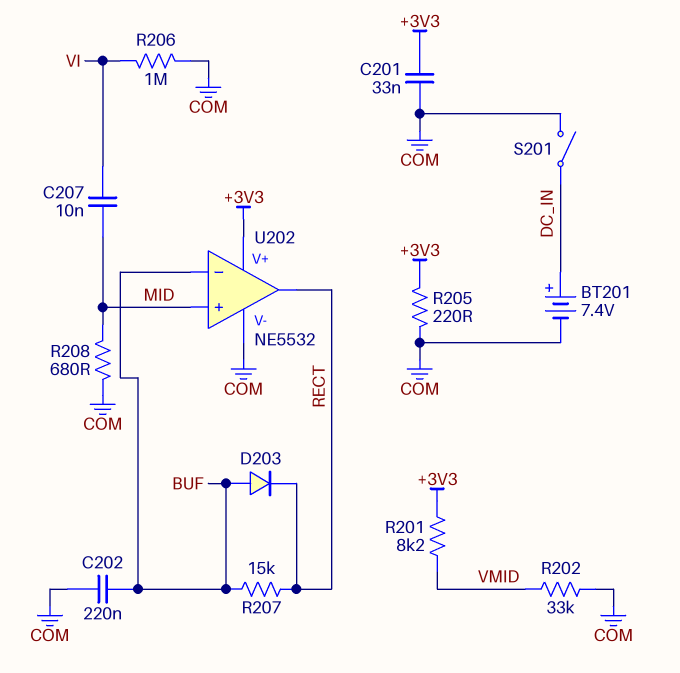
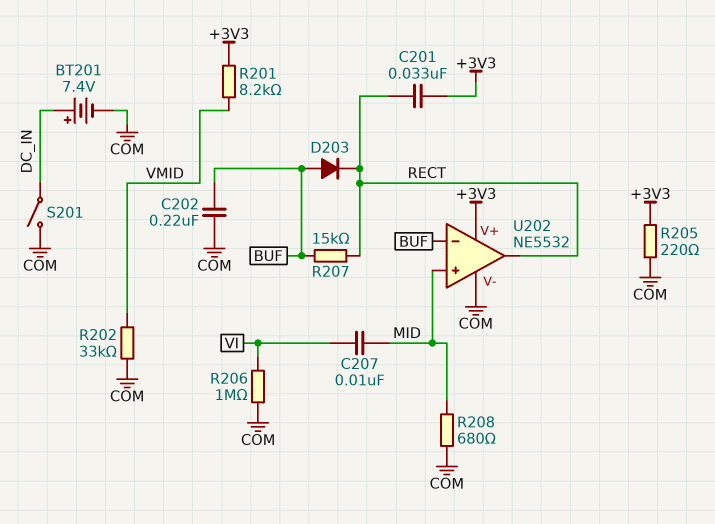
C201: 33nF (+3V3, COM) -> 33nF (+3V3, RECT)

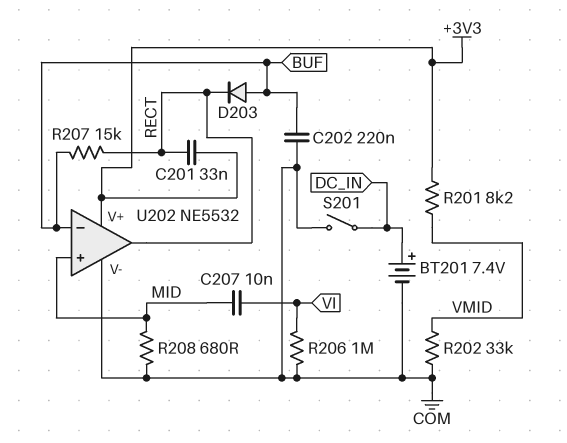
R205: 220 (+3V3, COM) -> none

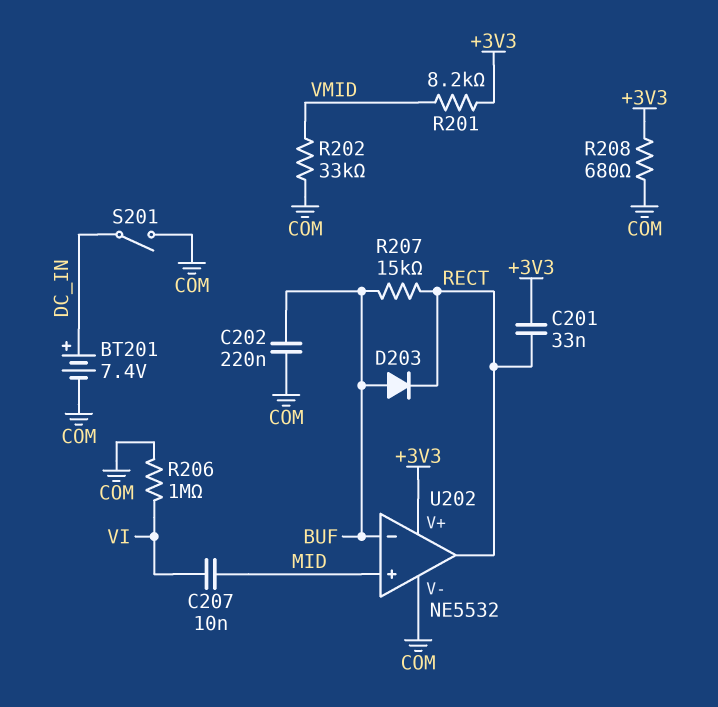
R208: 680 (COM, MID) -> 680 (+3V3, COM)

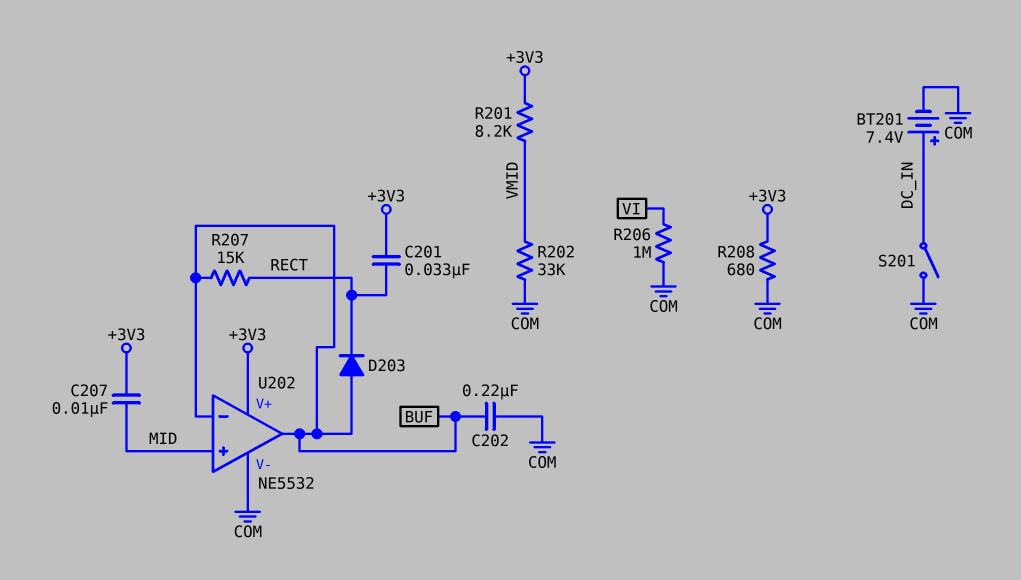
C207: 10nF (MID, VI) -> 10nF (+3V3, MID)
U202 pin out: RECT -> BUF

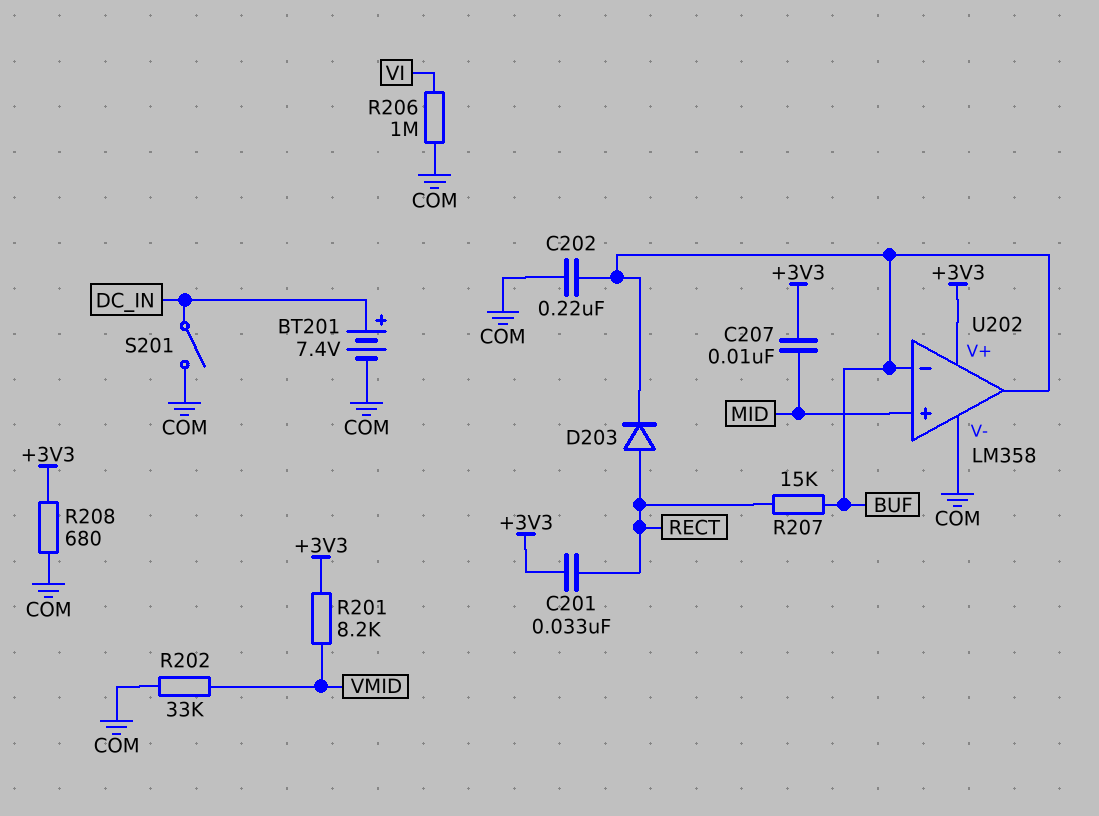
D203: diode (A BUF, K RECT) -> diode (A RECT, K BUF)
U202: NE5532 -> LM358

